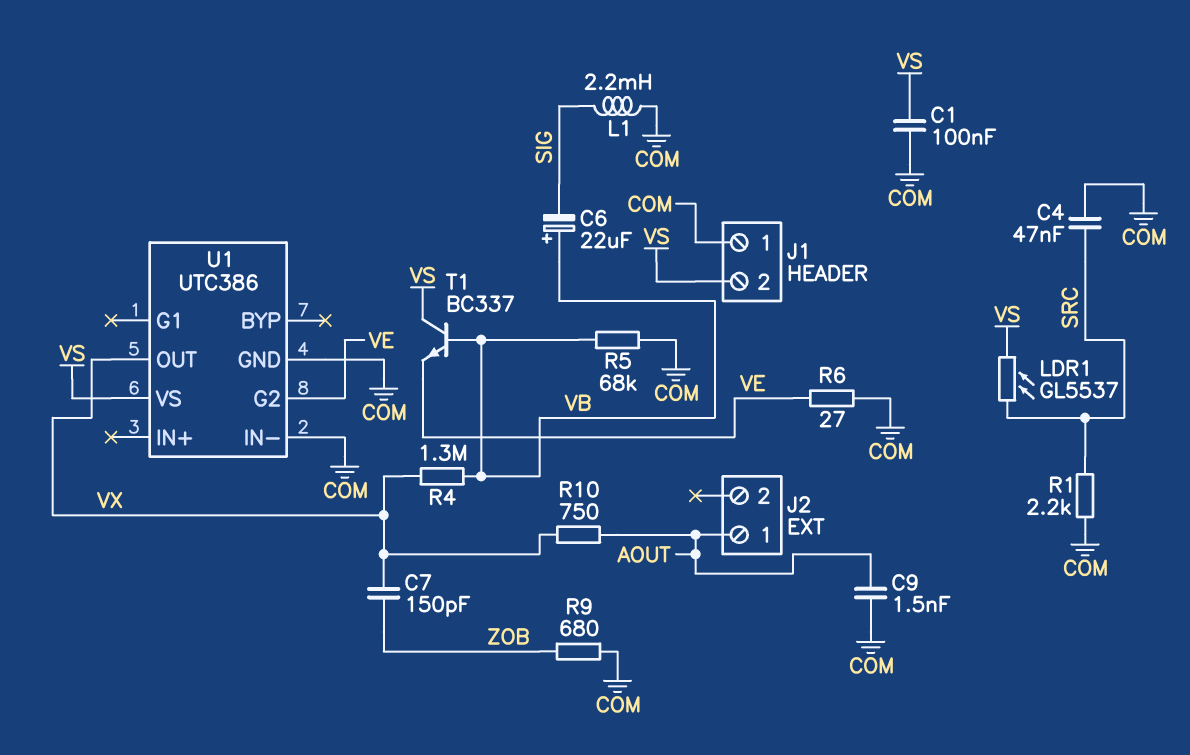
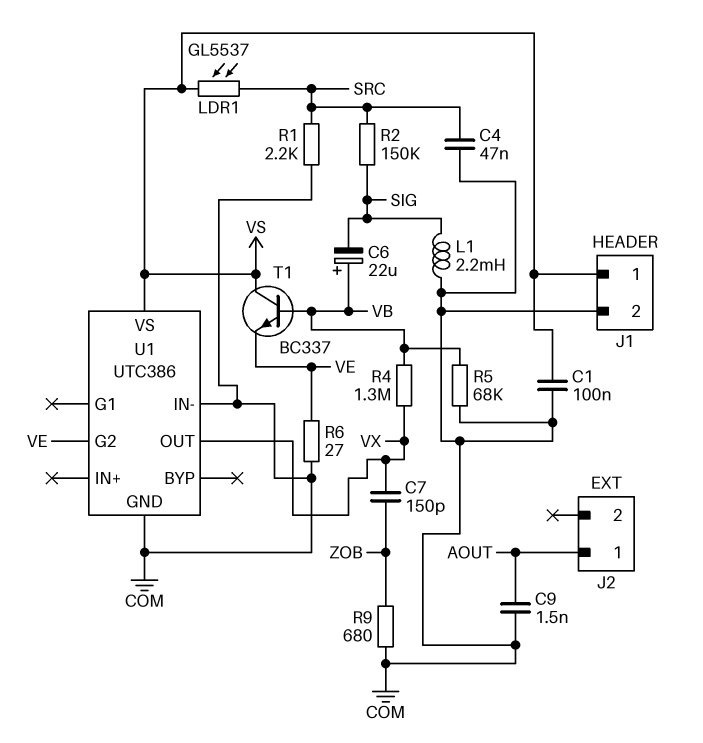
J1 pin 1: COM -> VS
J1 pin 2: VS -> COM
R2: none -> 150k (SIG, SRC)
R10: 750 (AOUT, VX) -> none

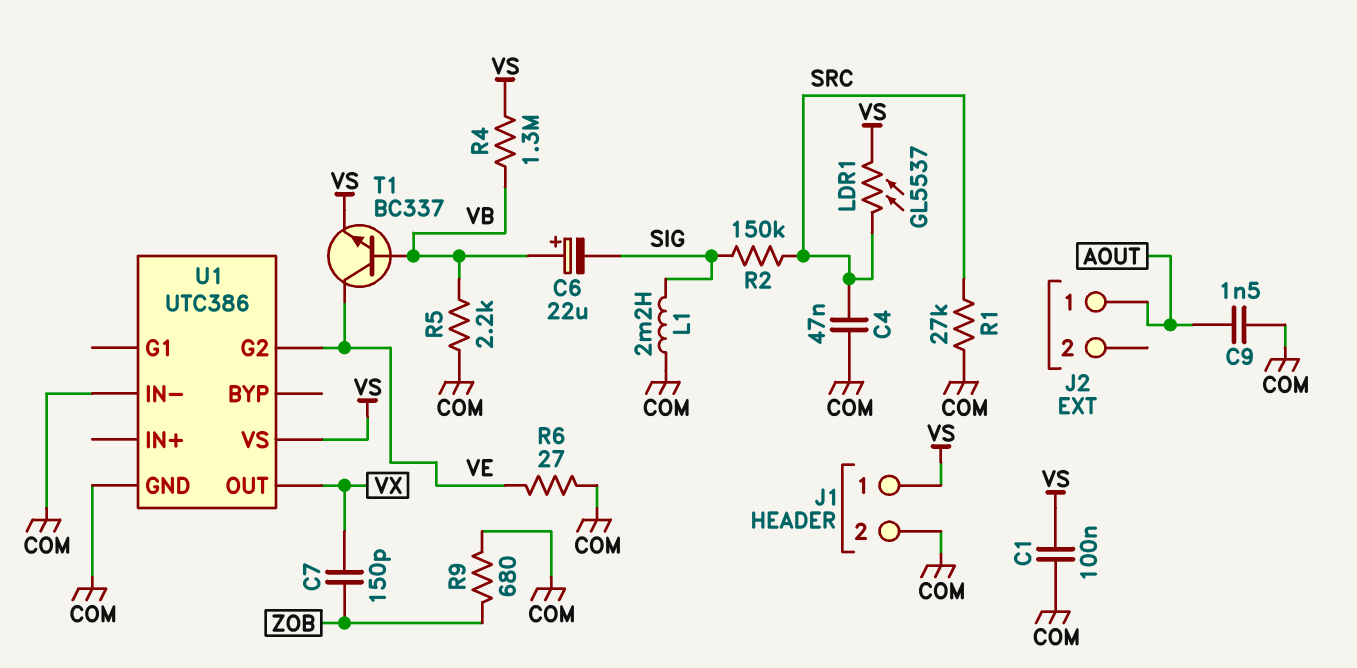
R1: 2.2k (COM, SRC) -> 27k (COM, SRC)
R4: 1.3M (VB, VX) -> 1.3M (VB, VS)
R5: 68k (COM, VB) -> 2.2k (COM, VB)
T1: NPN BC337 (B VB, C VS, E VE) -> NPN BC337 (B VB, C VE, E VS)

